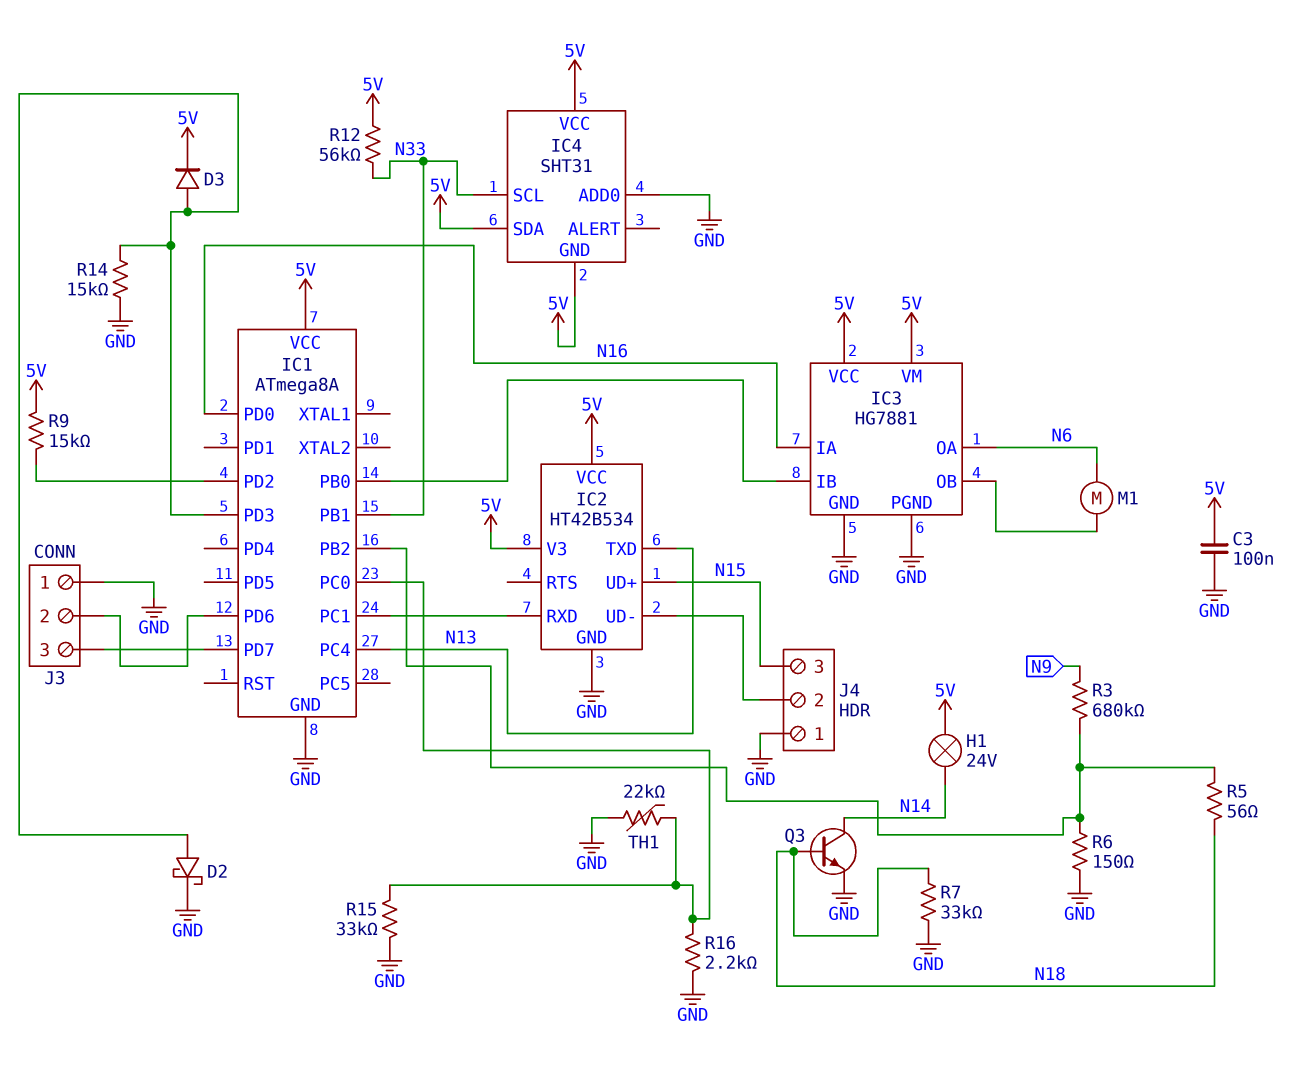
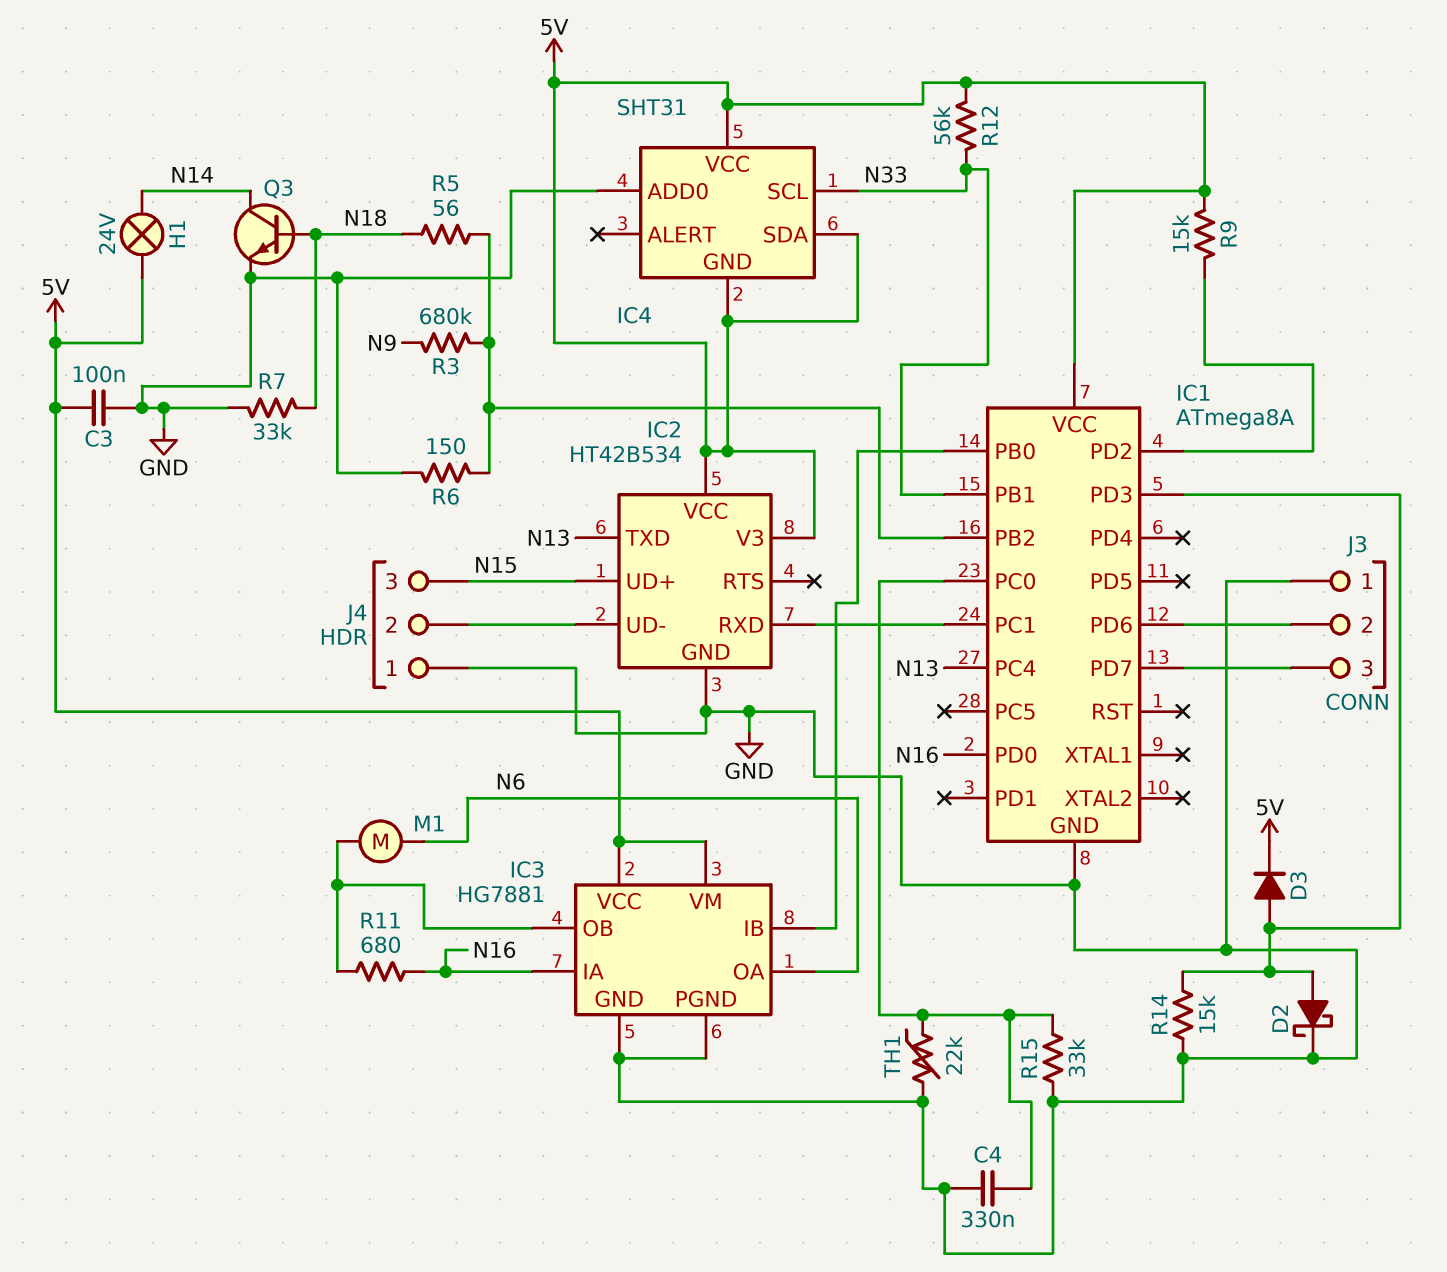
C4: none -> 330nF (GND, IC1/PC0)
R11: none -> 680 (IC3/OB, N16)
R16: 2.2k (GND, IC1/PC0) -> none

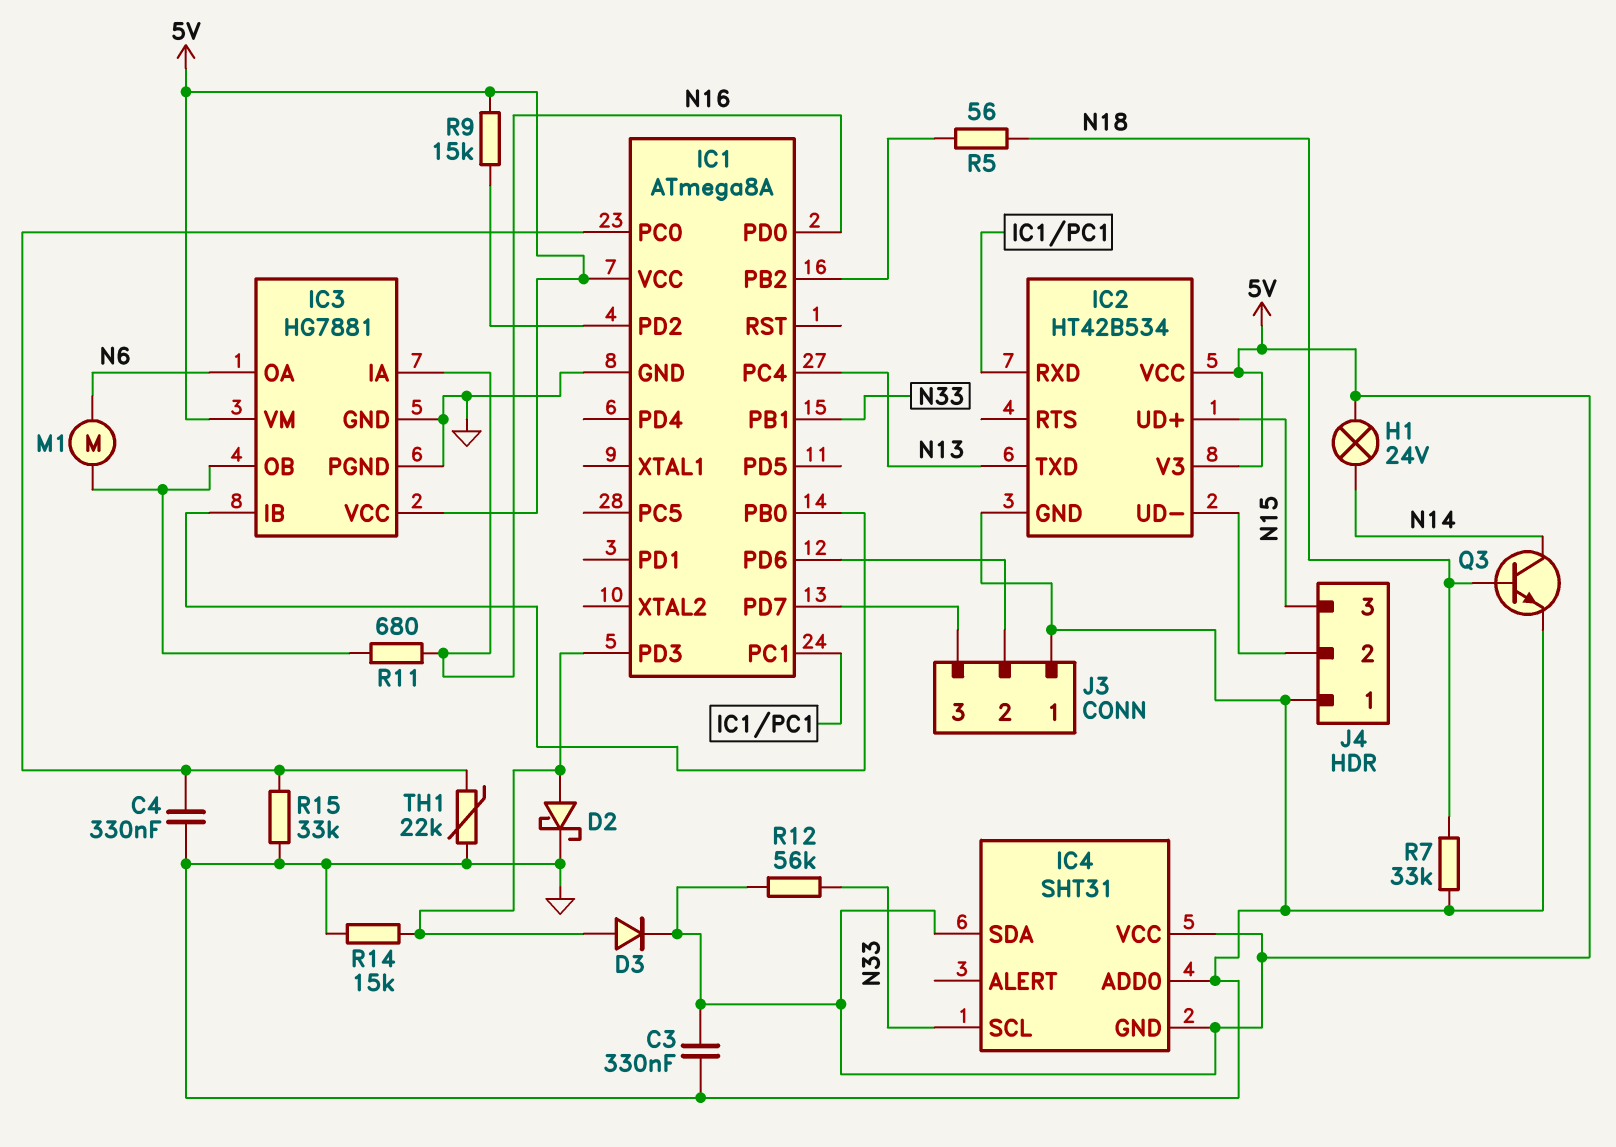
C3: 100nF (5V, GND) -> 330nF (5V, GND)
R3: 680k (IC1/PB2, N9) -> none
R6: 150 (GND, IC1/PB2) -> none

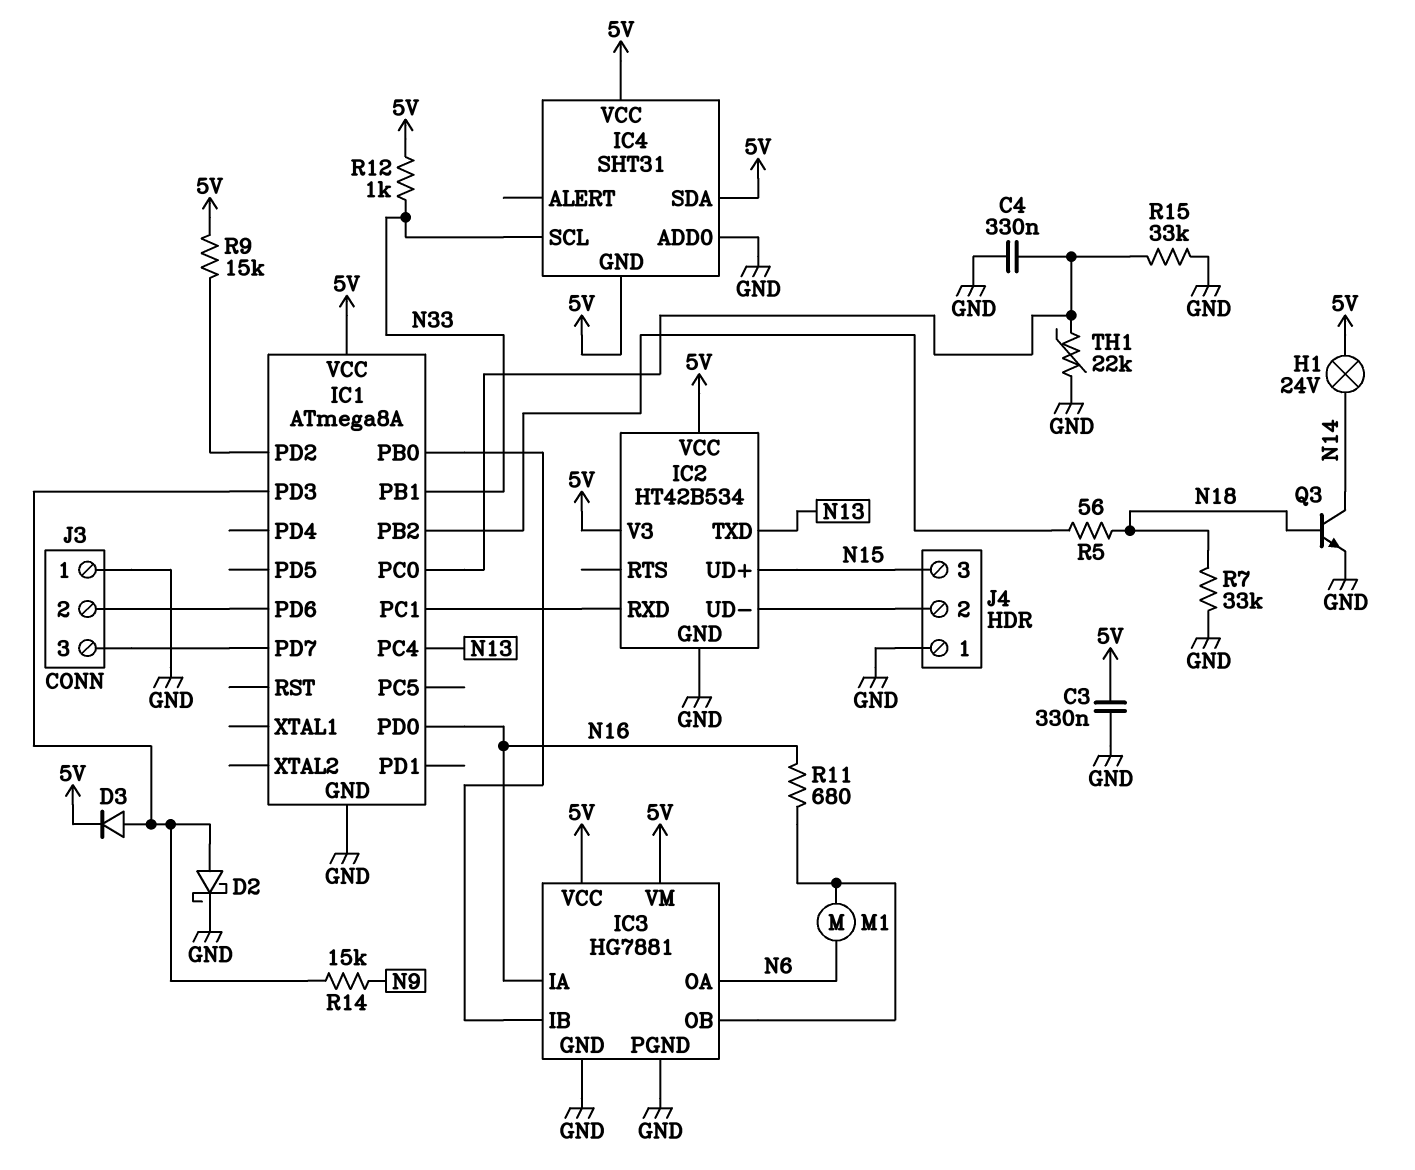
R12: 56k (5V, N33) -> 1k (5V, N33)
R14: 15k (GND, IC1/PD3) -> 15k (IC1/PD3, N9)

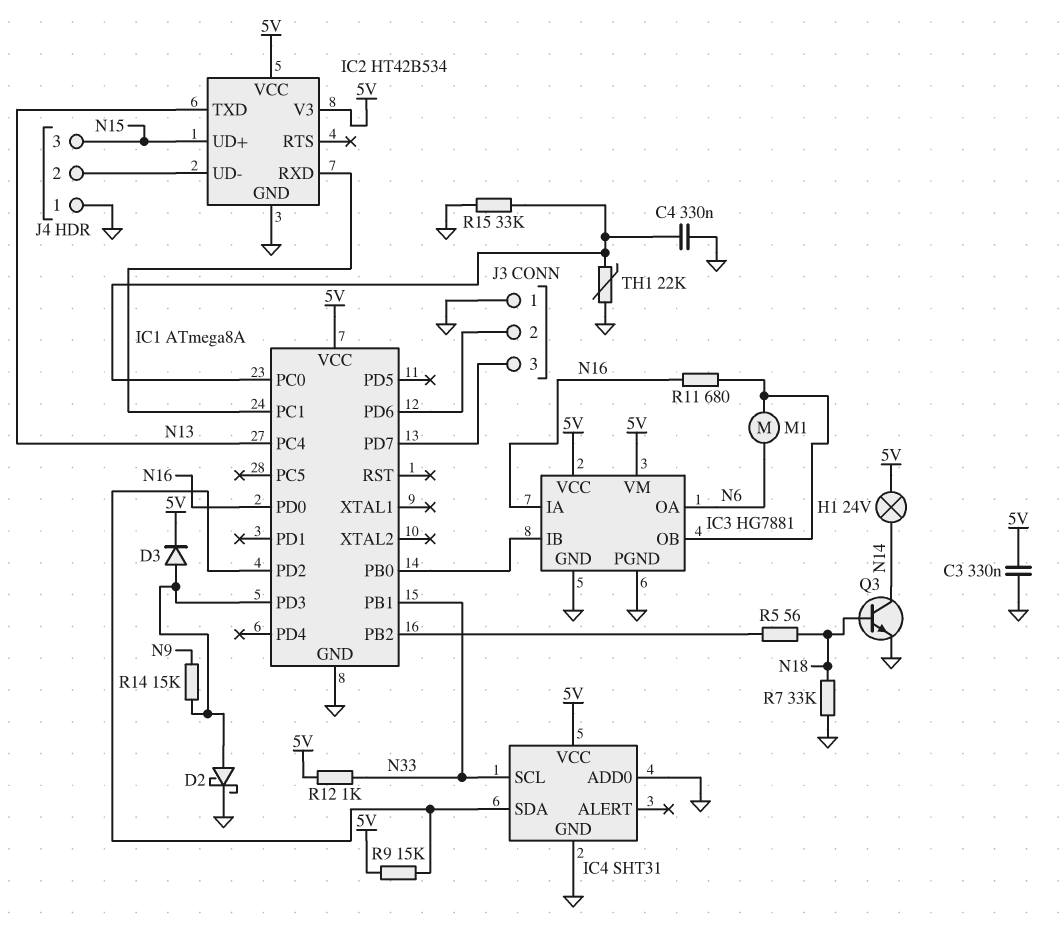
IC4 pin GND: 5V -> GND
IC4 pin SDA: 5V -> IC1/PD2

